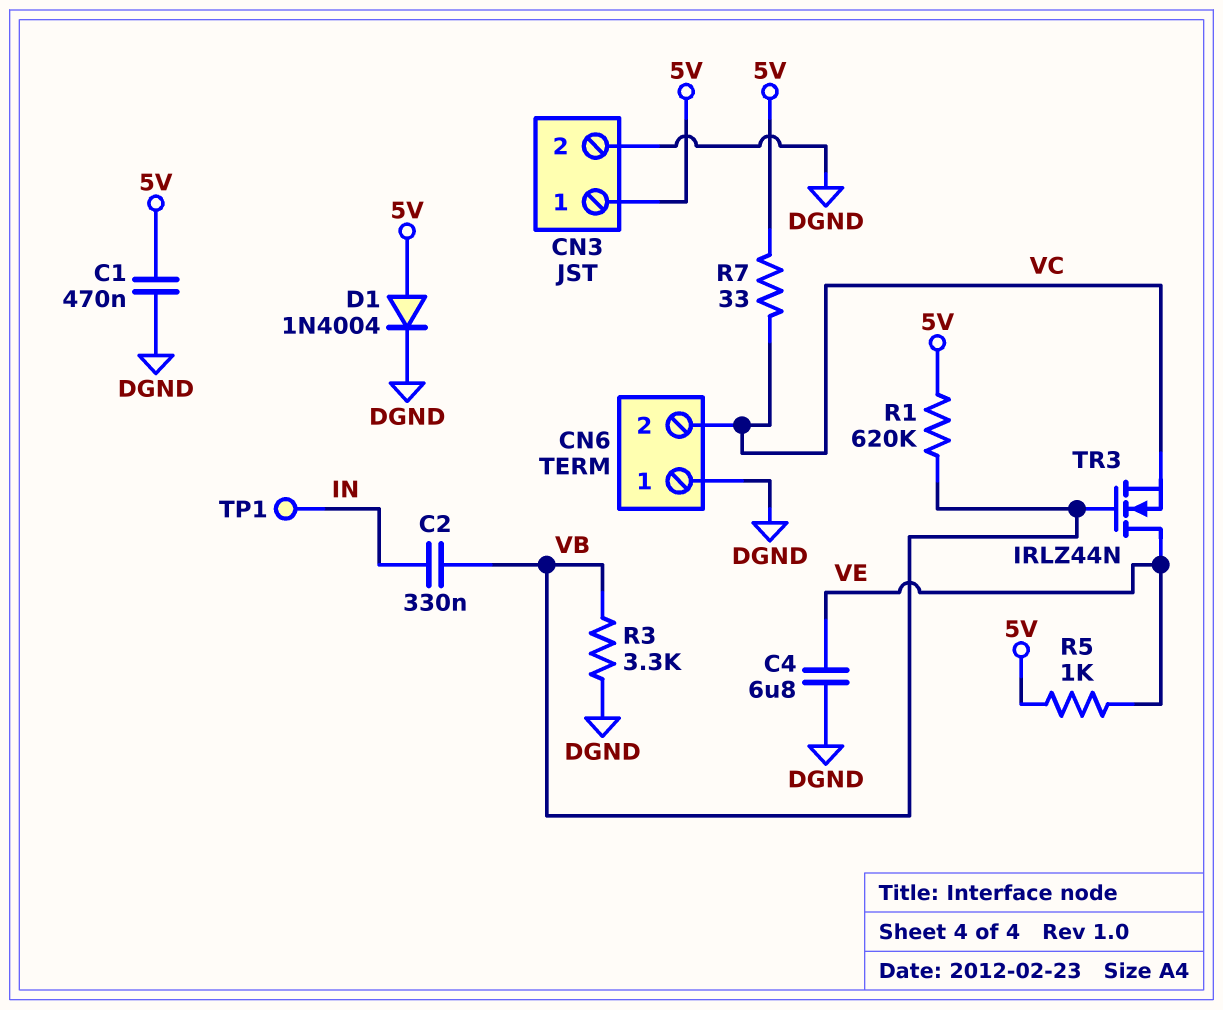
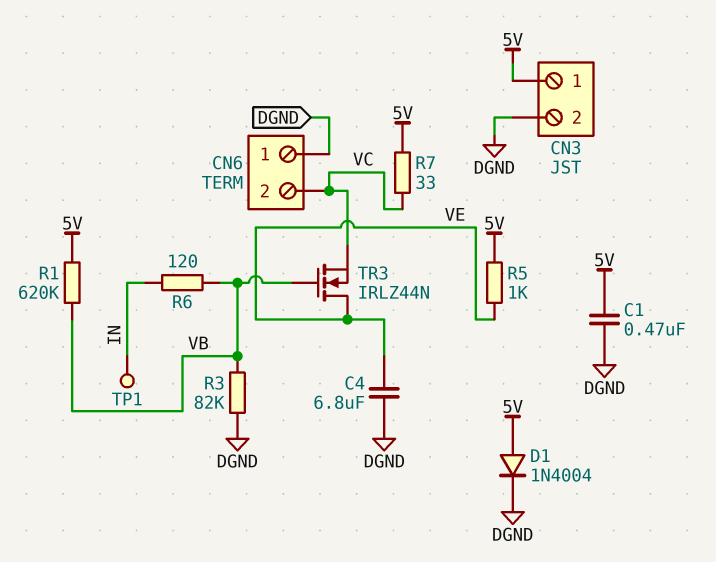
C2: 330nF (IN, VB) -> none
R3: 3.3k (DGND, VB) -> 82k (DGND, VB)
R6: none -> 120 (IN, VB)

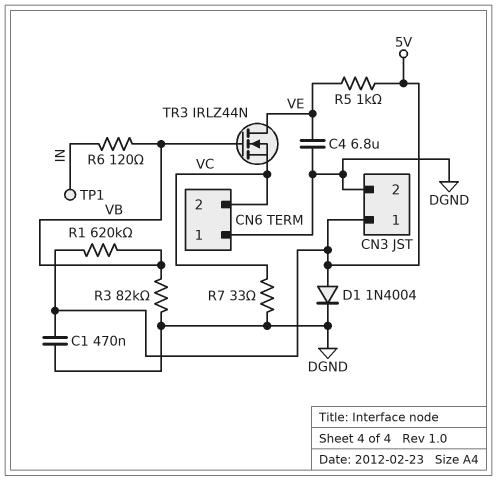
R7: 33 (5V, VC) -> 33 (DGND, VC)

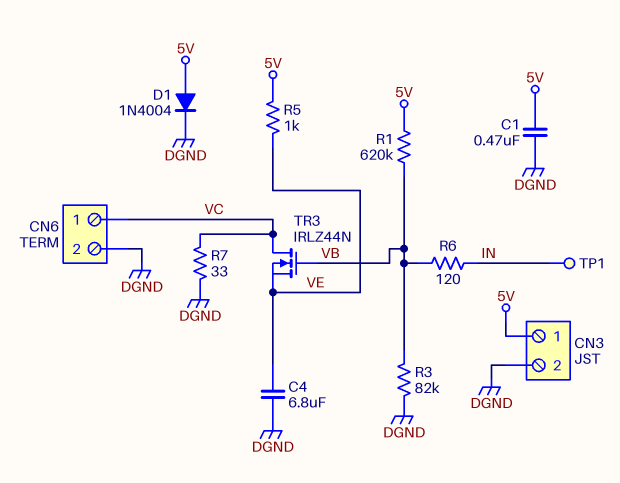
CN6 pin 1: DGND -> VC
CN6 pin 2: VC -> DGND
TR3: NMOS IRLZ44N (G VB, D VE, S VC) -> NMOS IRLZ44N (G VB, D VC, S VE)

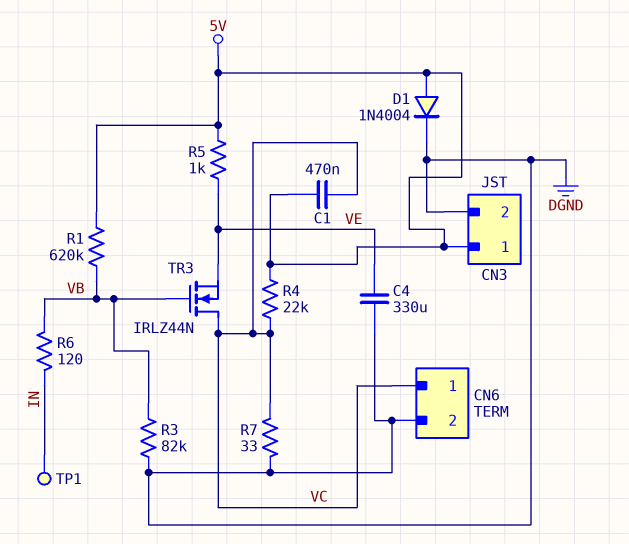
C1: 470nF (5V, DGND) -> 470nF (5V, VC)
C4: 6.8uF (DGND, VE) -> 330uF (DGND, VE)
R4: none -> 22k (5V, VC)

